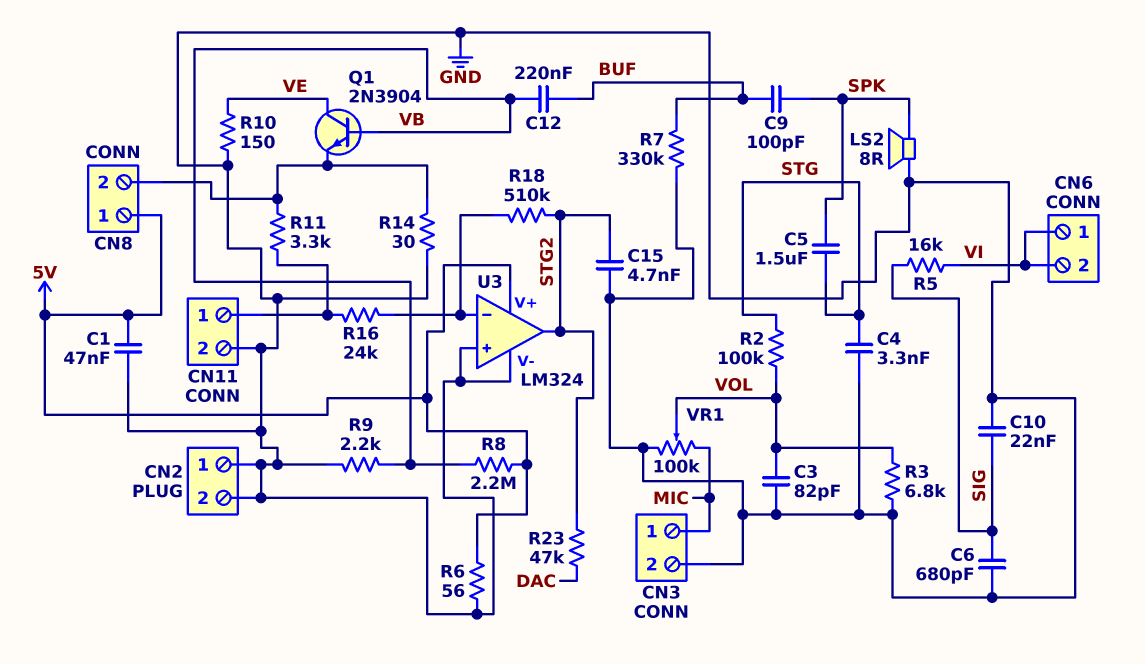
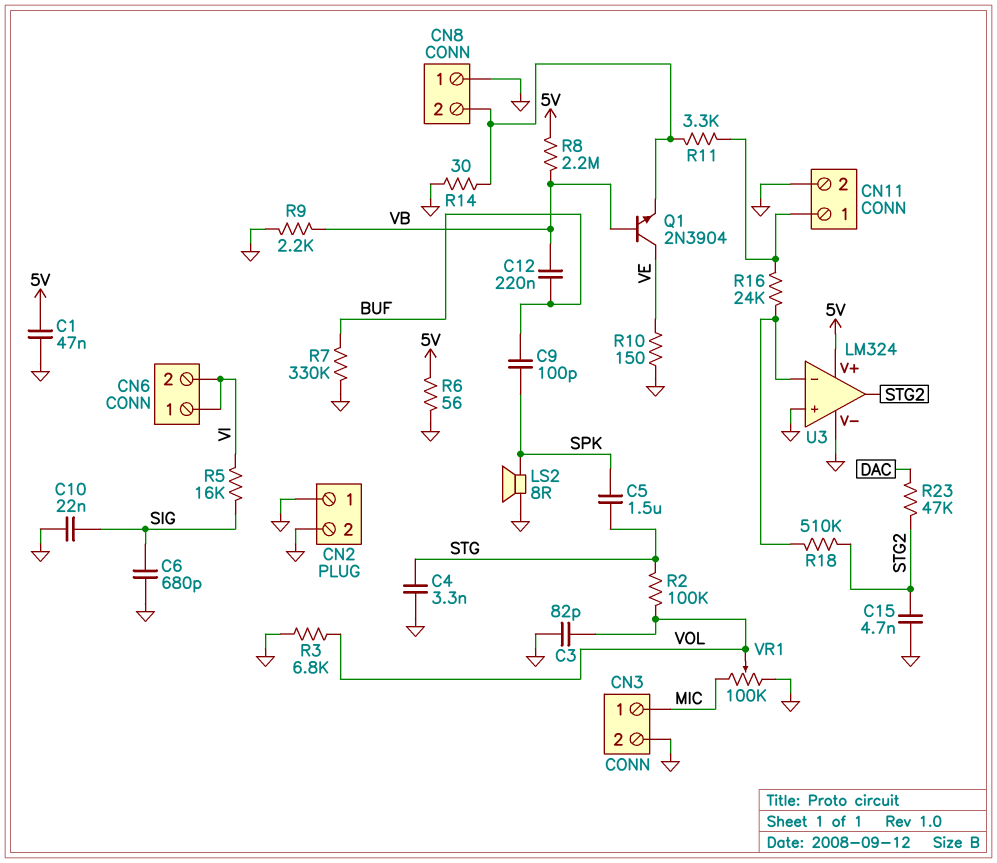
CN8 pin 1: 5V -> GND

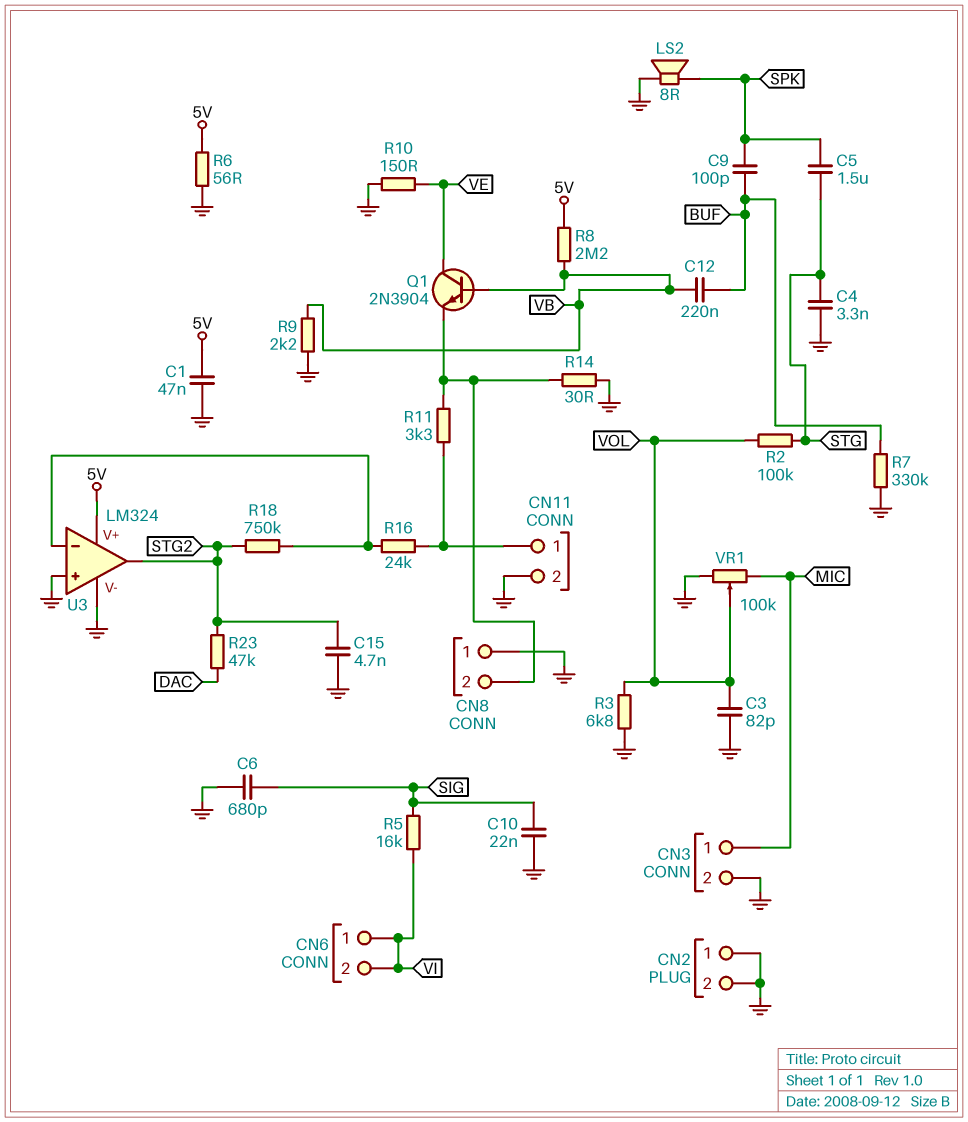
R18: 510k (STG2, U3/in-) -> 750k (STG2, U3/in-)

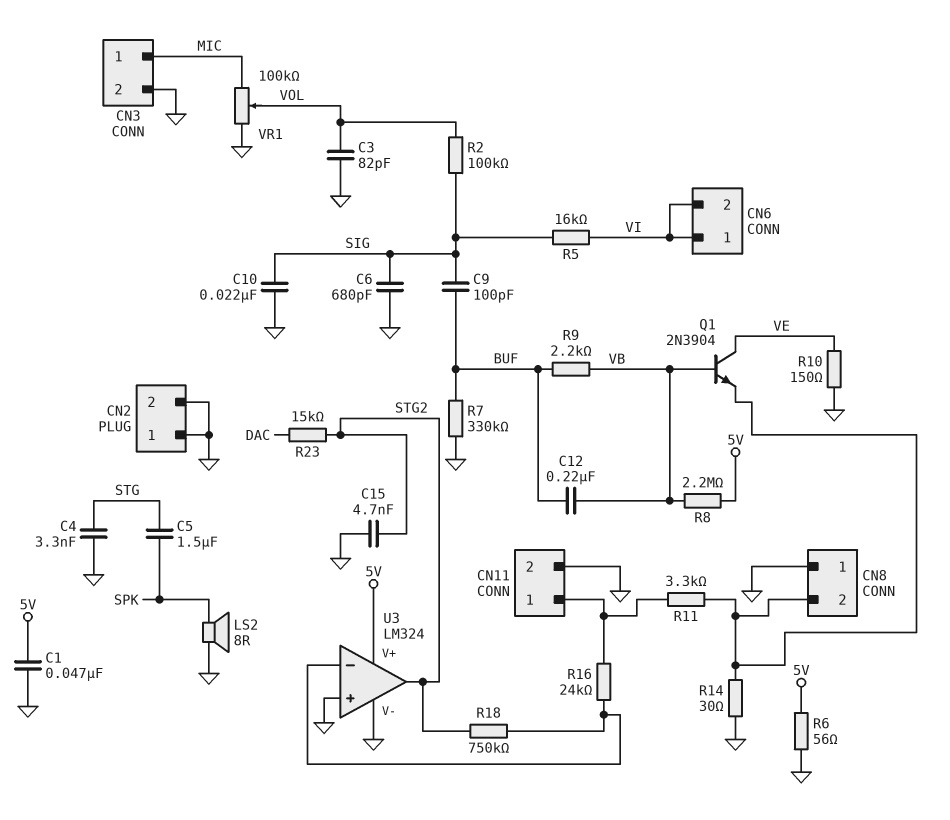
C9: 100pF (BUF, SPK) -> 100pF (BUF, SIG)
R2: 100k (STG, VOL) -> 100k (SIG, VOL)
R3: 6.8k (GND, VOL) -> none
R9: 2.2k (GND, VB) -> 2.2k (BUF, VB)
R23: 47k (DAC, STG2) -> 15k (DAC, STG2)

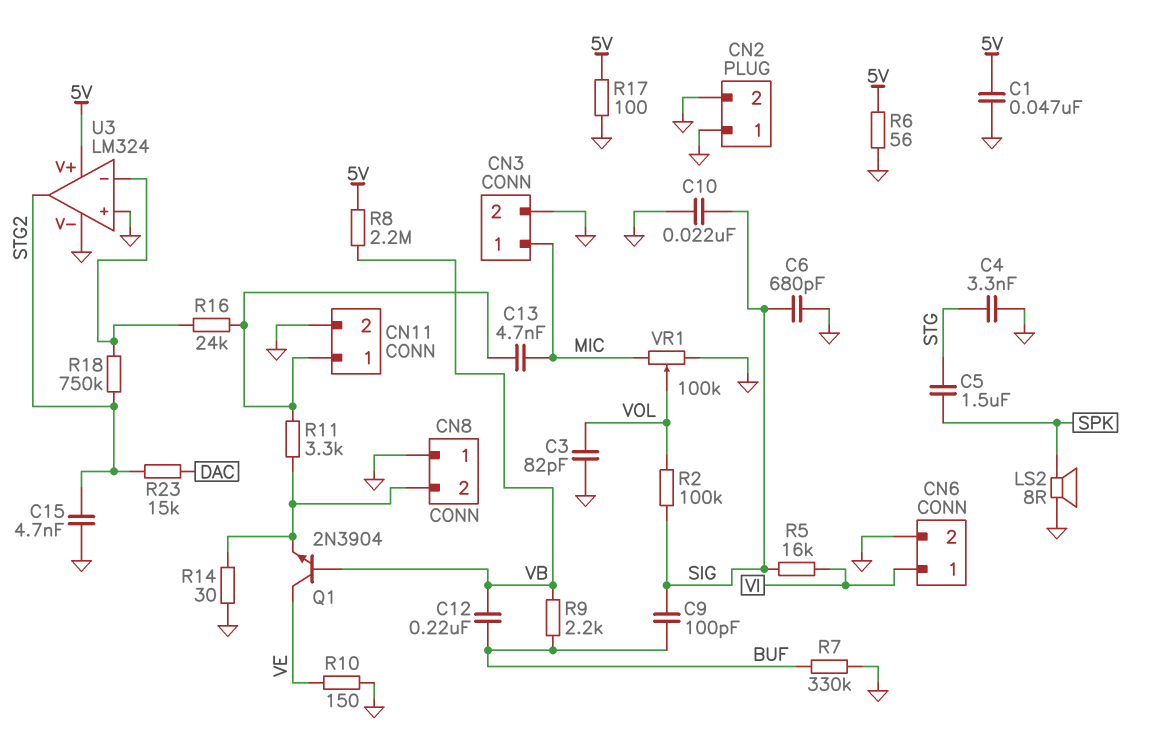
C13: none -> 4.7nF (CN11/1, MIC)
CN6 pin 2: VI -> GND
R17: none -> 100 (5V, GND)

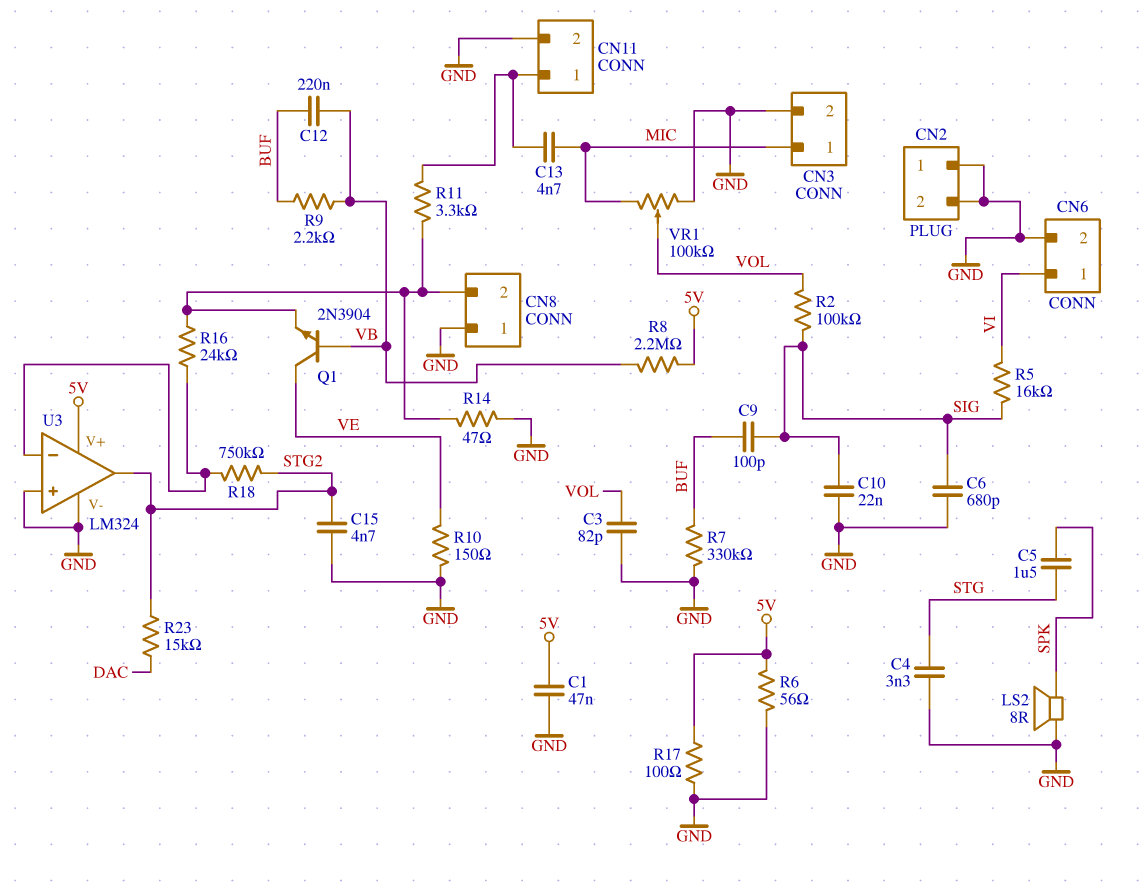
R14: 30 (CN8/2, GND) -> 47 (CN8/2, GND)
R16: 24k (CN11/1, U3/in-) -> 24k (CN8/2, U3/in-)

